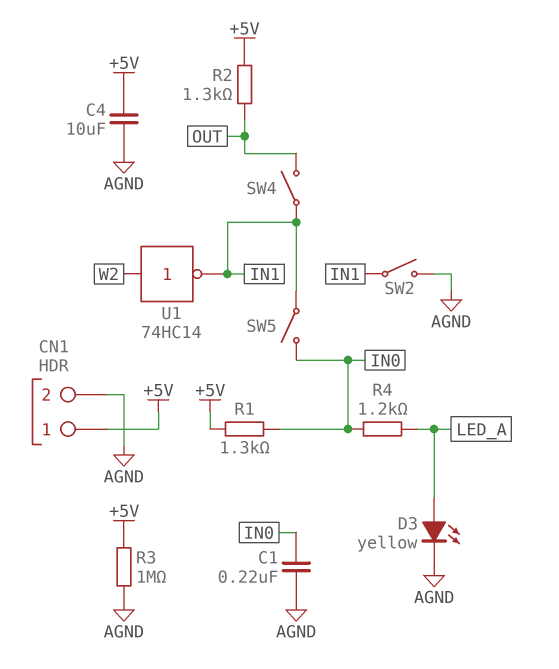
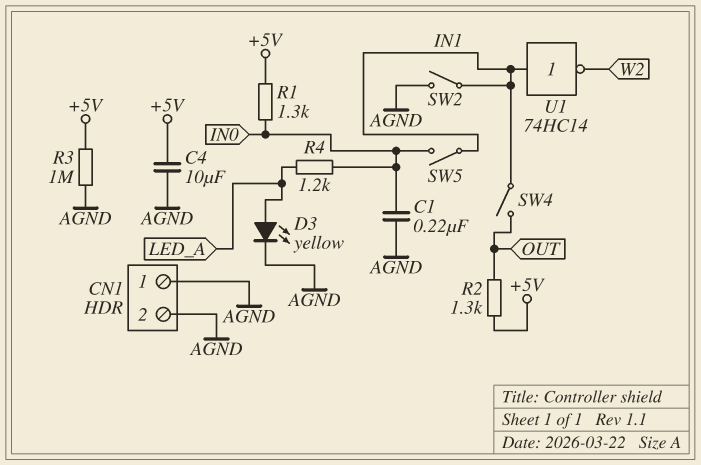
CN1 pin 1: +5V -> AGND
U1: NOT 74HC14 (in W2, out IN1) -> NOT 74HC14 (in IN1, out W2)

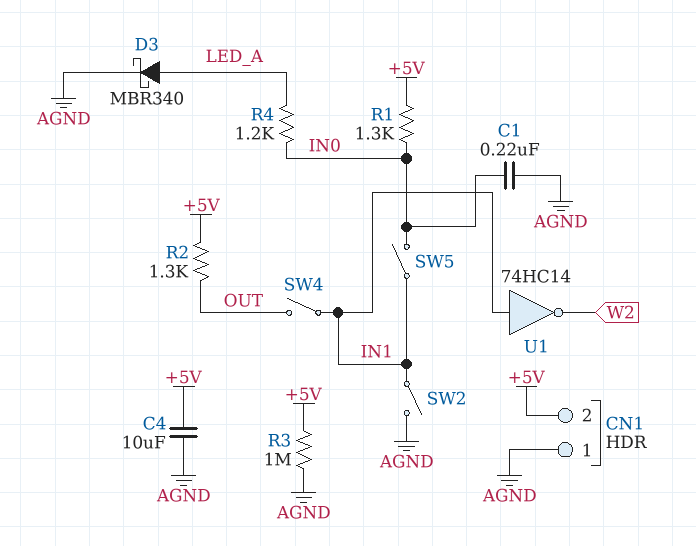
CN1 pin 2: AGND -> +5V
D3: LED yellow (A LED_A, K AGND) -> schottky MBR340 (A LED_A, K AGND)

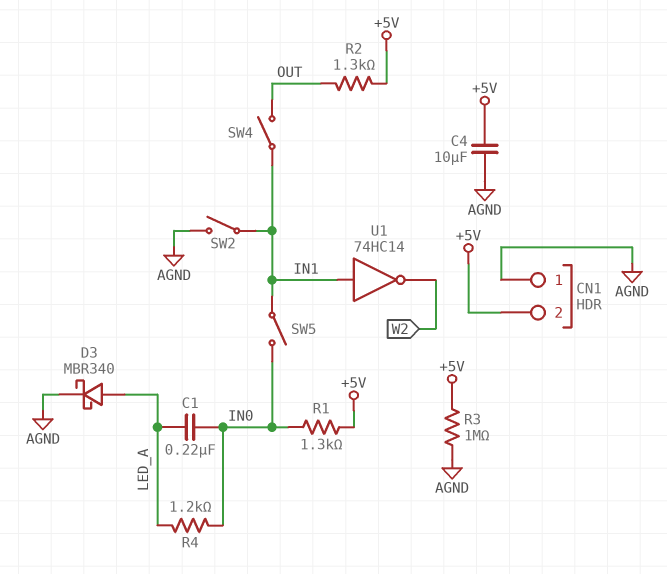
C1: 220nF (AGND, IN0) -> 220nF (IN0, LED_A)

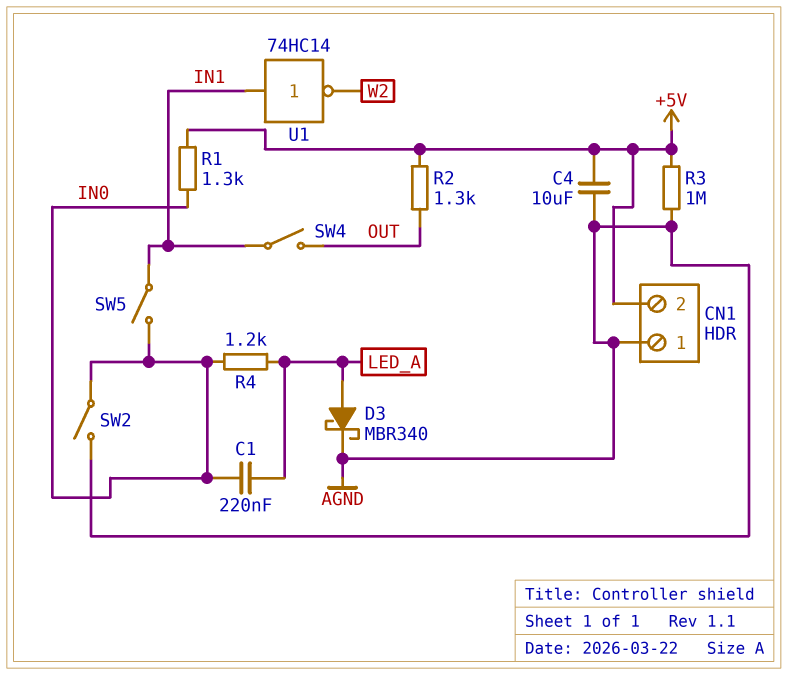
SW2: switch (AGND, IN1) -> switch (AGND, IN0)

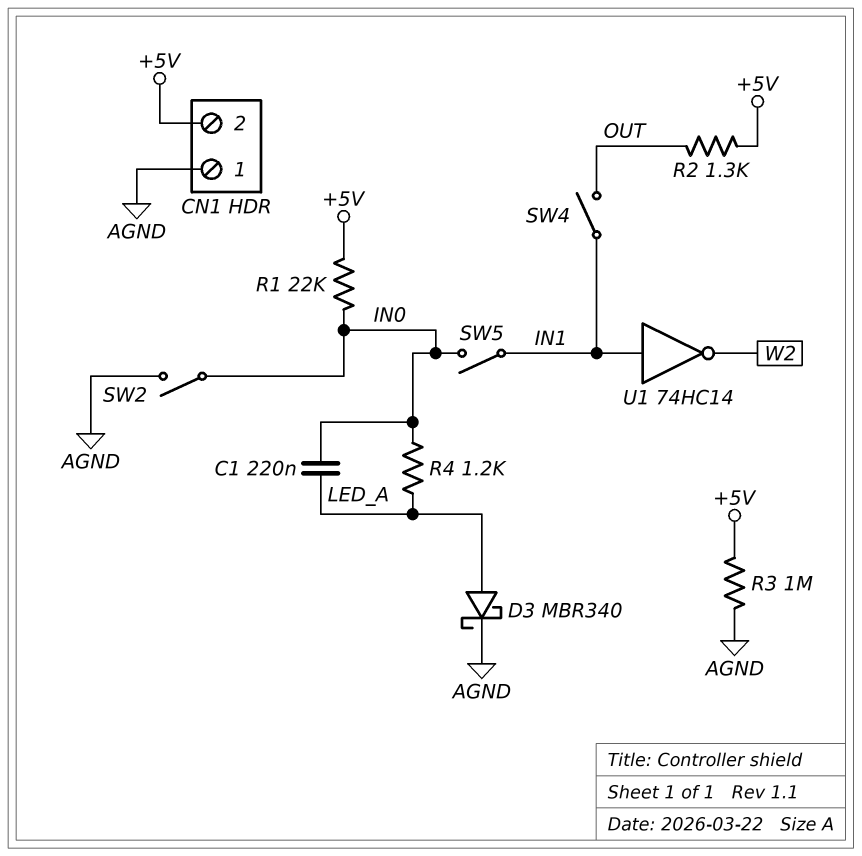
C4: 10uF (+5V, AGND) -> none
R1: 1.3k (+5V, IN0) -> 22k (+5V, IN0)

